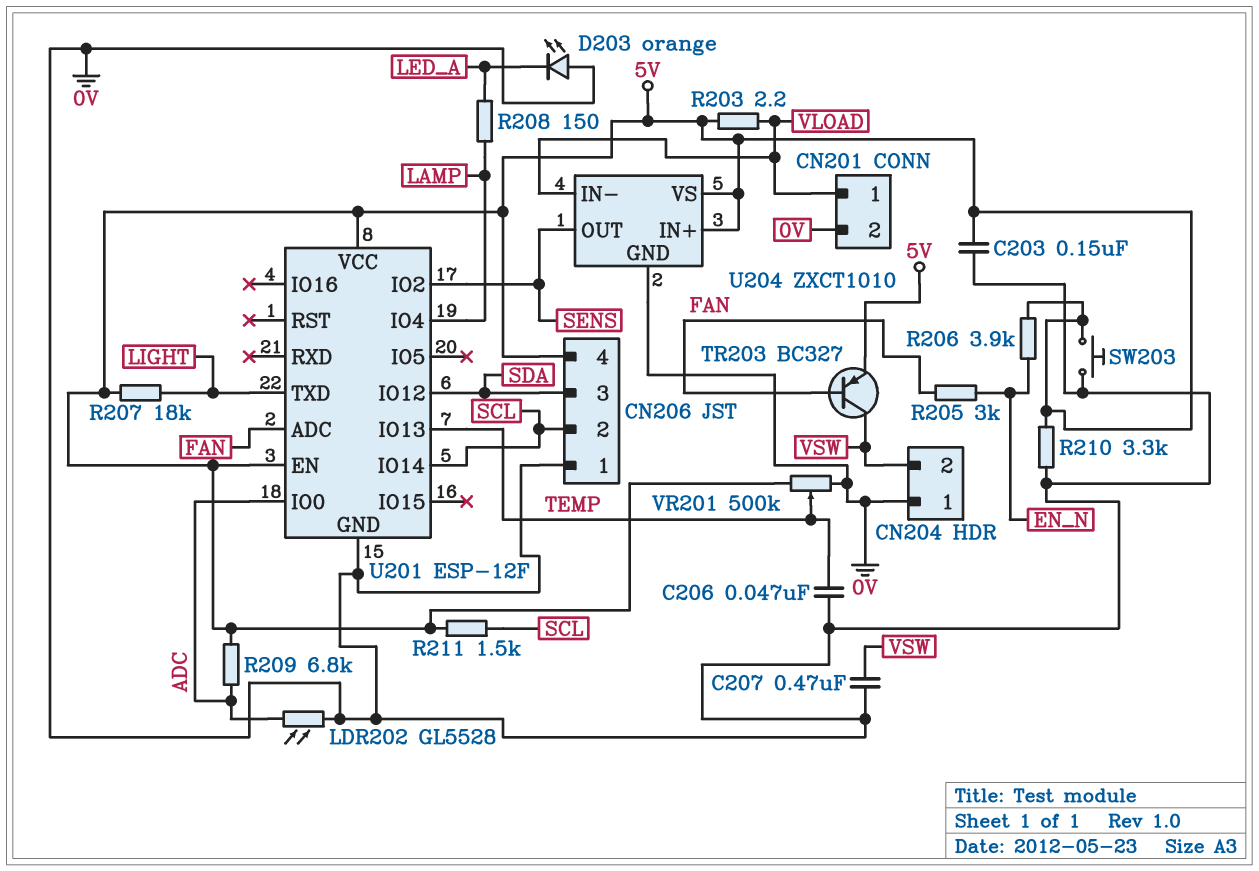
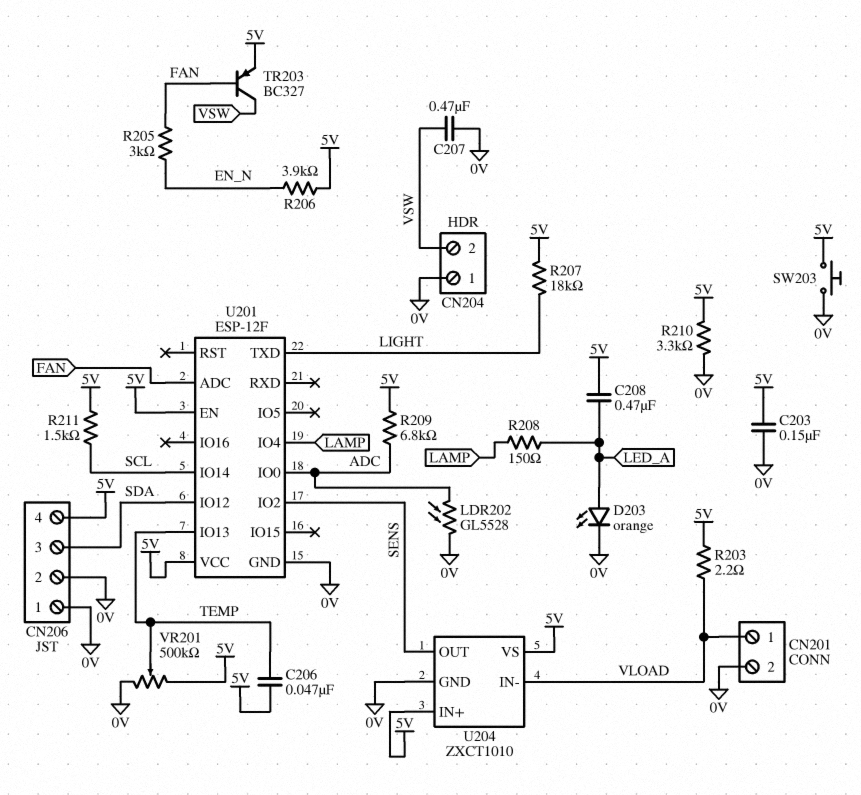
C206: 47nF (0V, TEMP) -> 47nF (5V, TEMP)
C208: none -> 470nF (5V, LED_A)
CN206 pin 2: SCL -> 0V
D203: LED orange (A 0V, K LED_A) -> LED orange (A LED_A, K 0V)

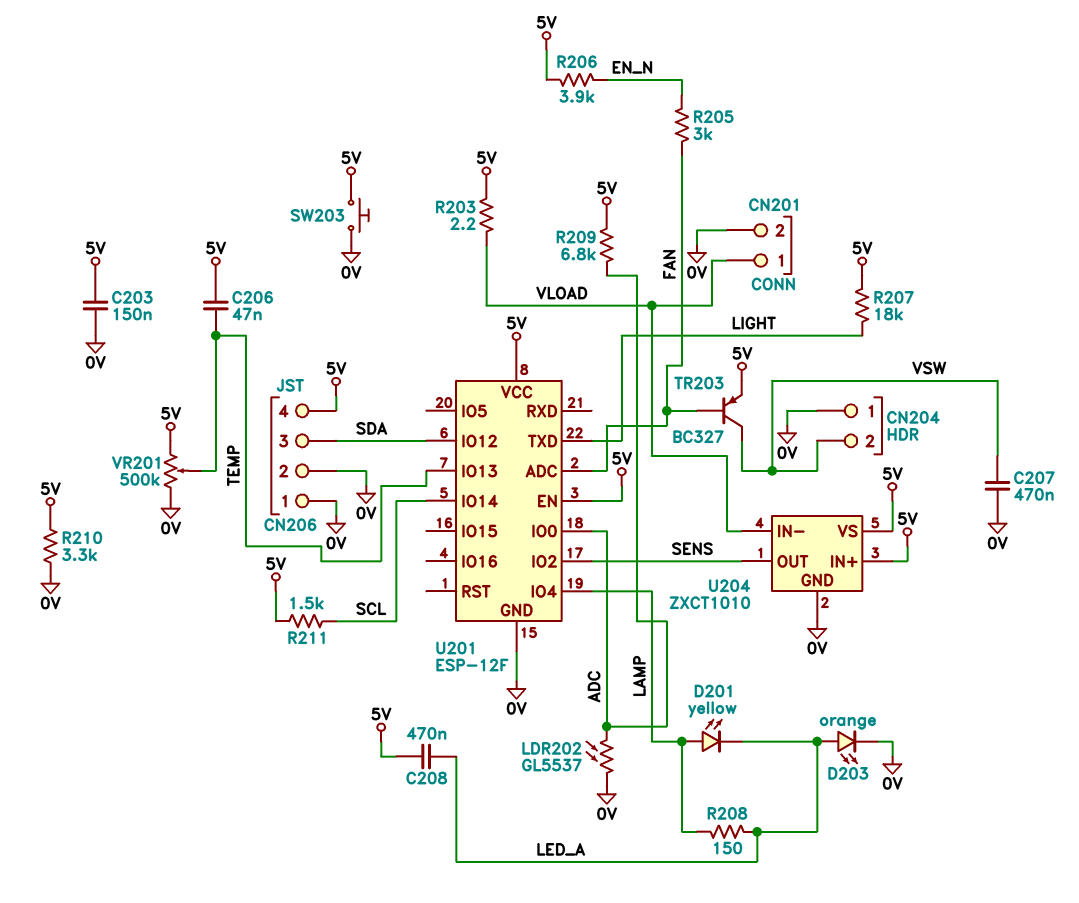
D201: none -> LED yellow (A LAMP, K LED_A)
LDR202: GL5528 (0V, ADC) -> GL5537 (0V, ADC)

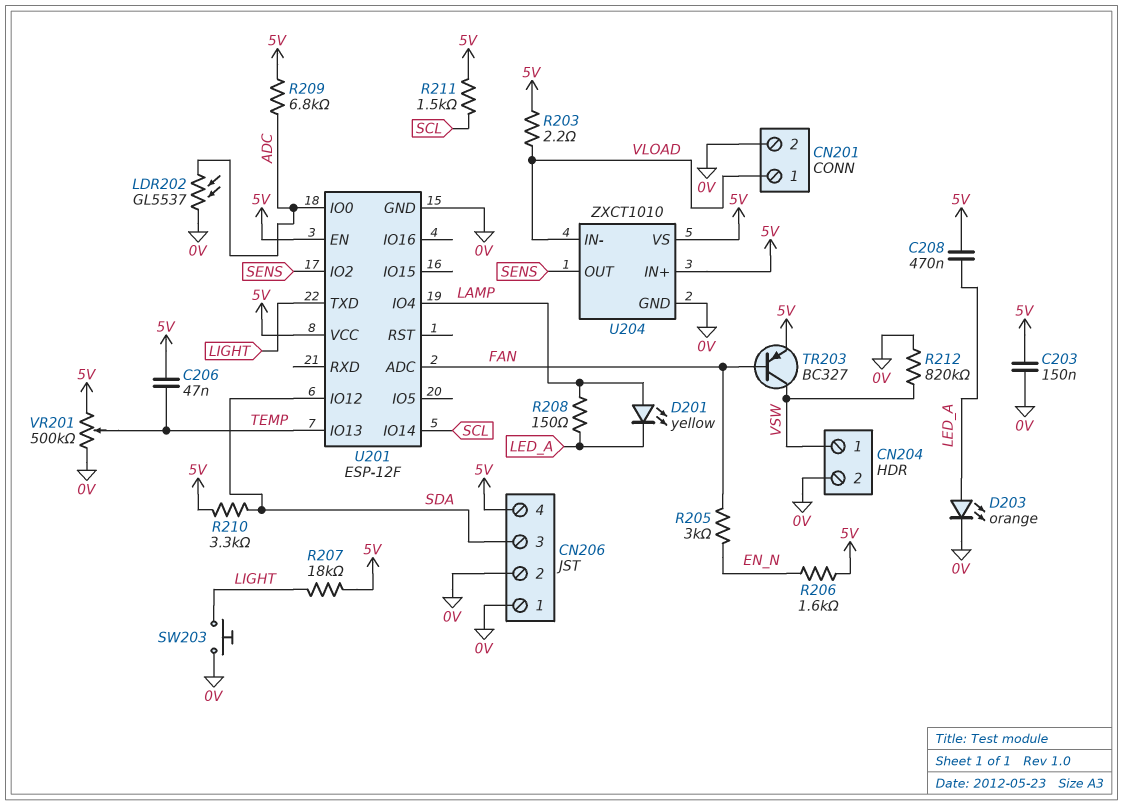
C207: 470nF (0V, VSW) -> none
CN204 pin 1: 0V -> VSW
CN204 pin 2: VSW -> 0V
R206: 3.9k (5V, EN_N) -> 1.6k (5V, EN_N)
R210: 3.3k (0V, 5V) -> 3.3k (5V, SDA)
R212: none -> 820k (0V, VSW)
SW203: button (0V, 5V) -> button (0V, LIGHT)

